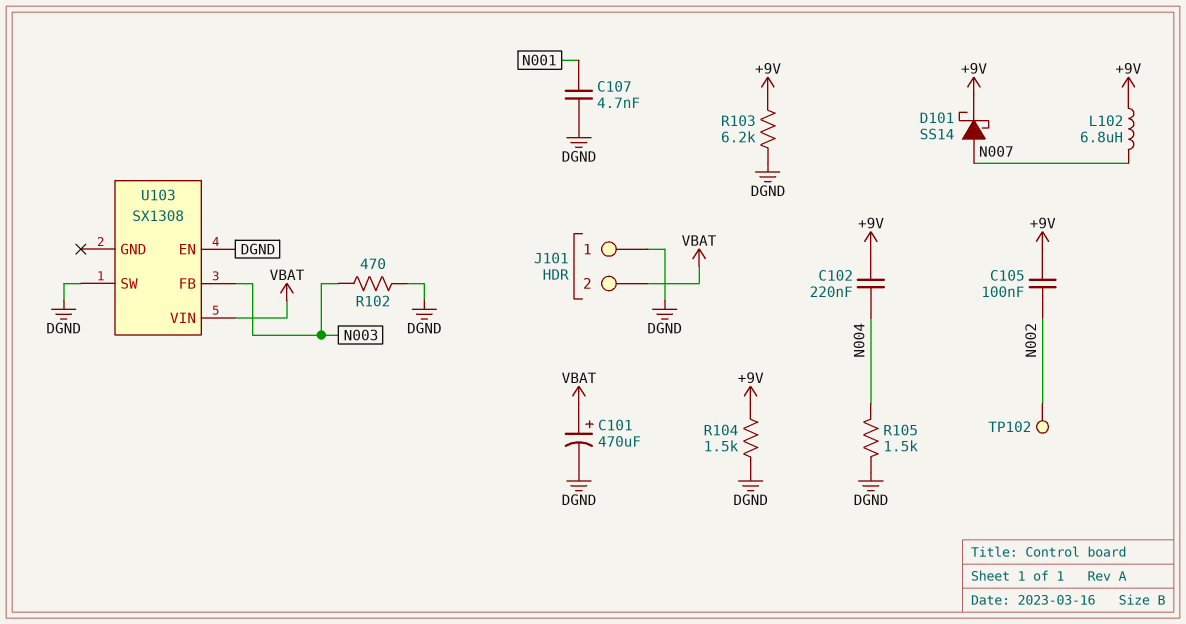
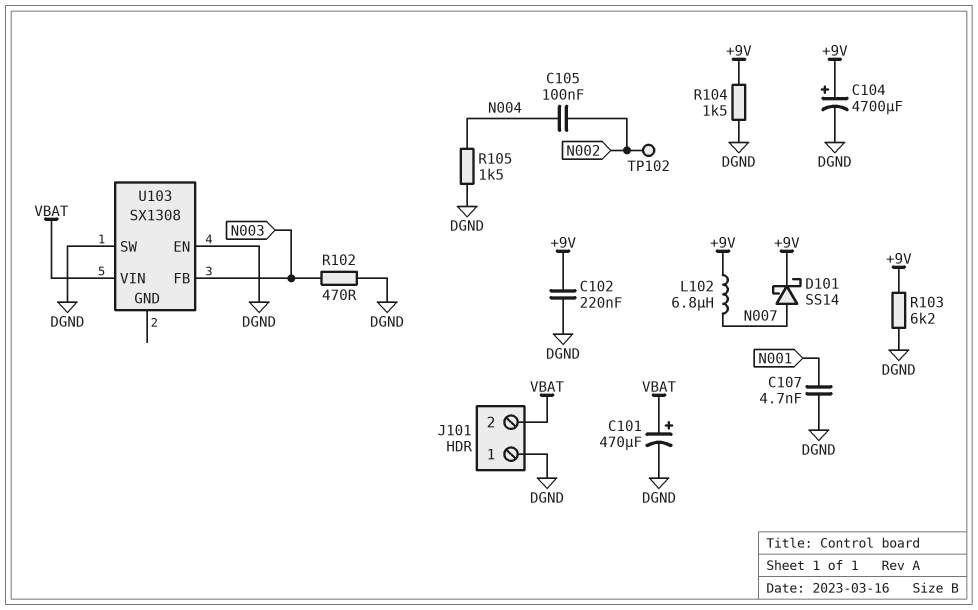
C102: 220nF (+9V, N004) -> 220nF (+9V, DGND)
C104: none -> 4700uF (plus +9V, minus DGND)
C105: 100nF (+9V, N002) -> 100nF (N002, N004)

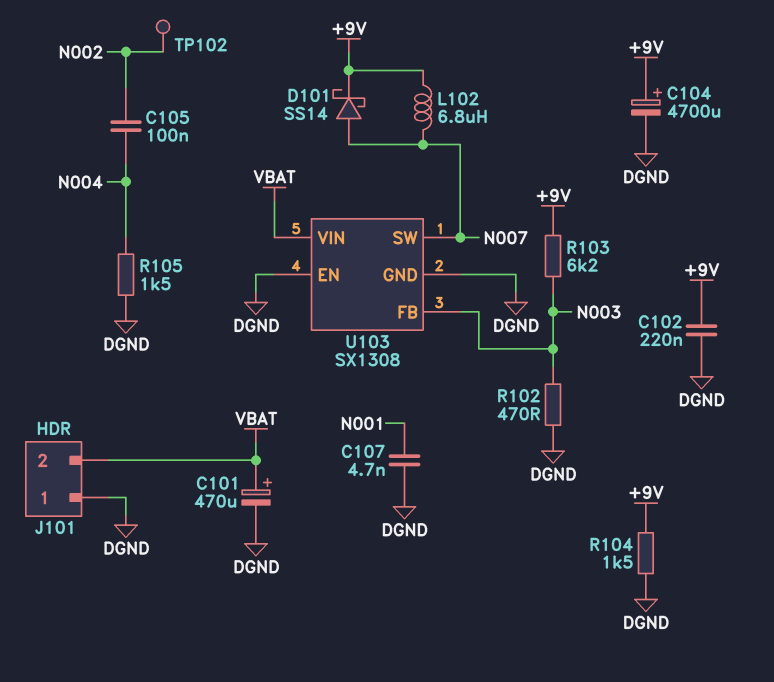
R103: 6.2k (+9V, DGND) -> 6.2k (+9V, N003)
U103 pin GND: none -> DGND
U103 pin SW: DGND -> N007

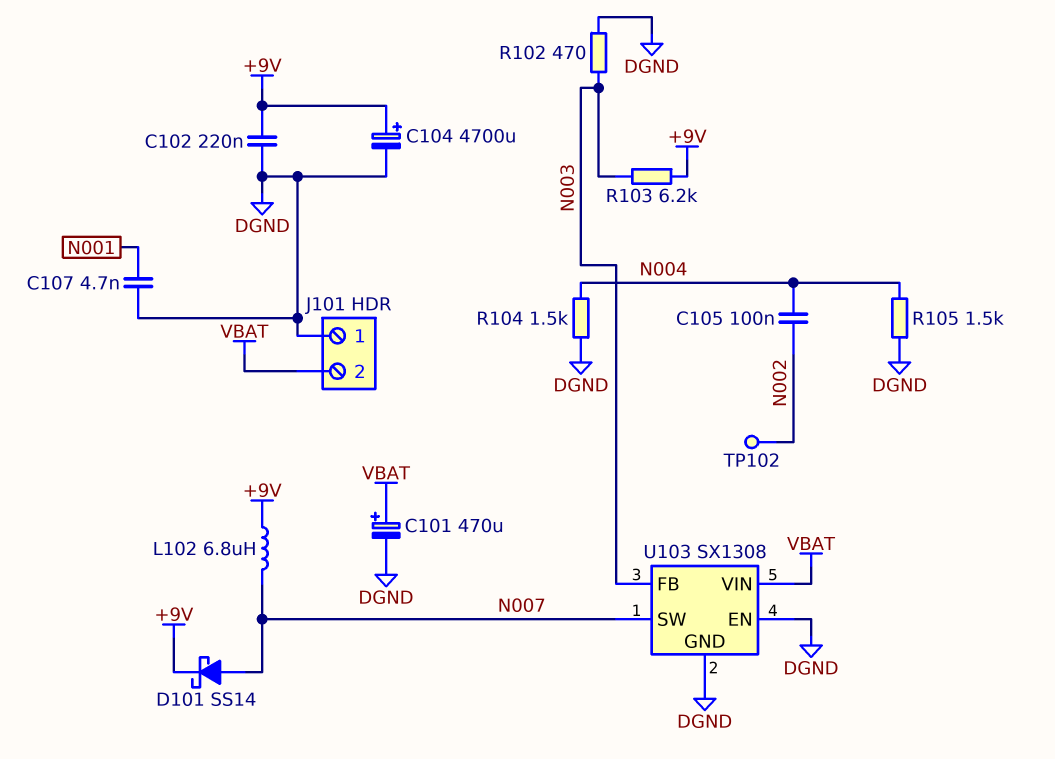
R104: 1.5k (+9V, DGND) -> 1.5k (DGND, N004)

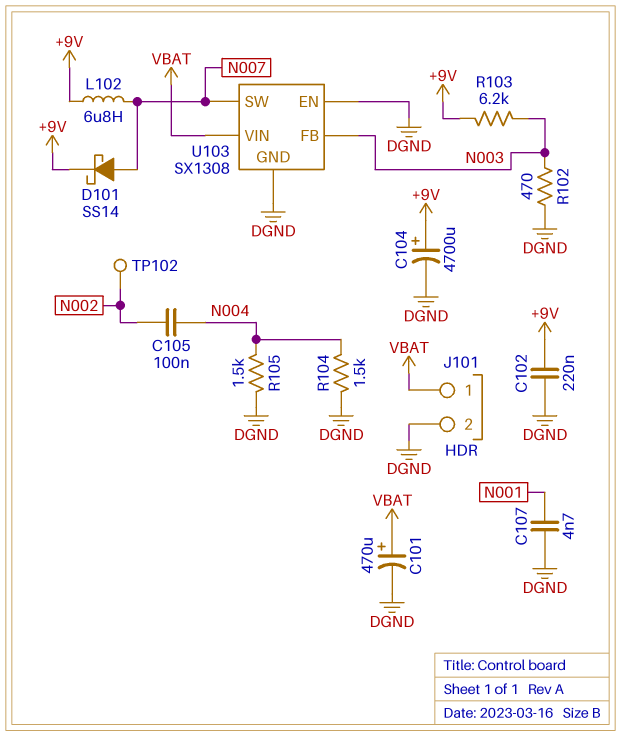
J101 pin 1: DGND -> VBAT
J101 pin 2: VBAT -> DGND

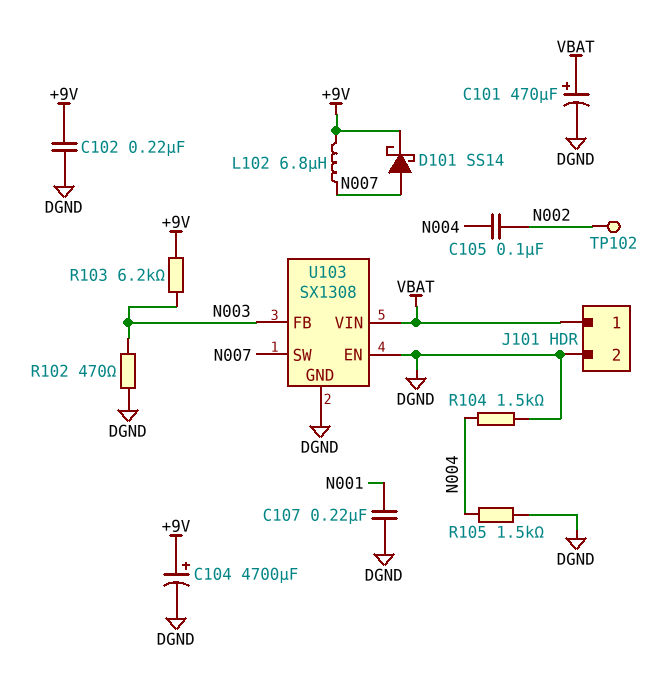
C107: 4.7nF (DGND, N001) -> 220nF (DGND, N001)

